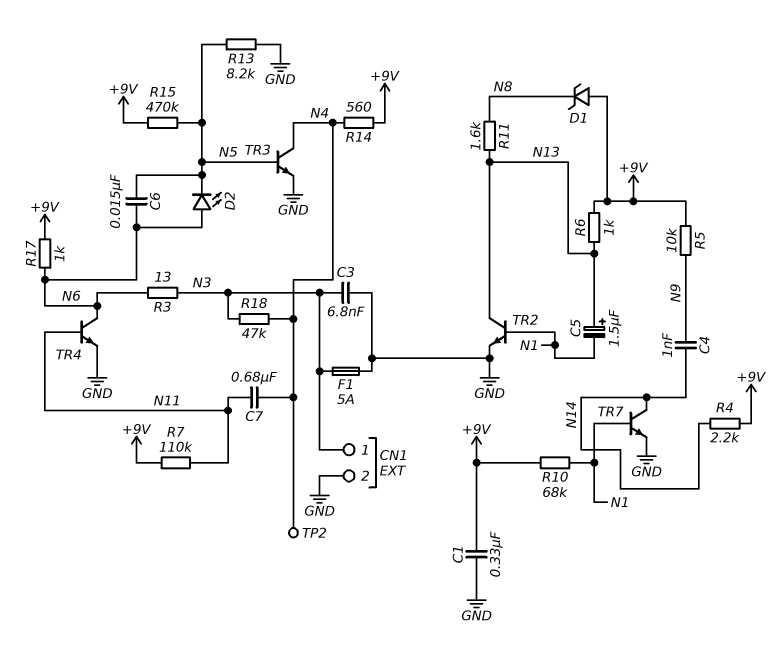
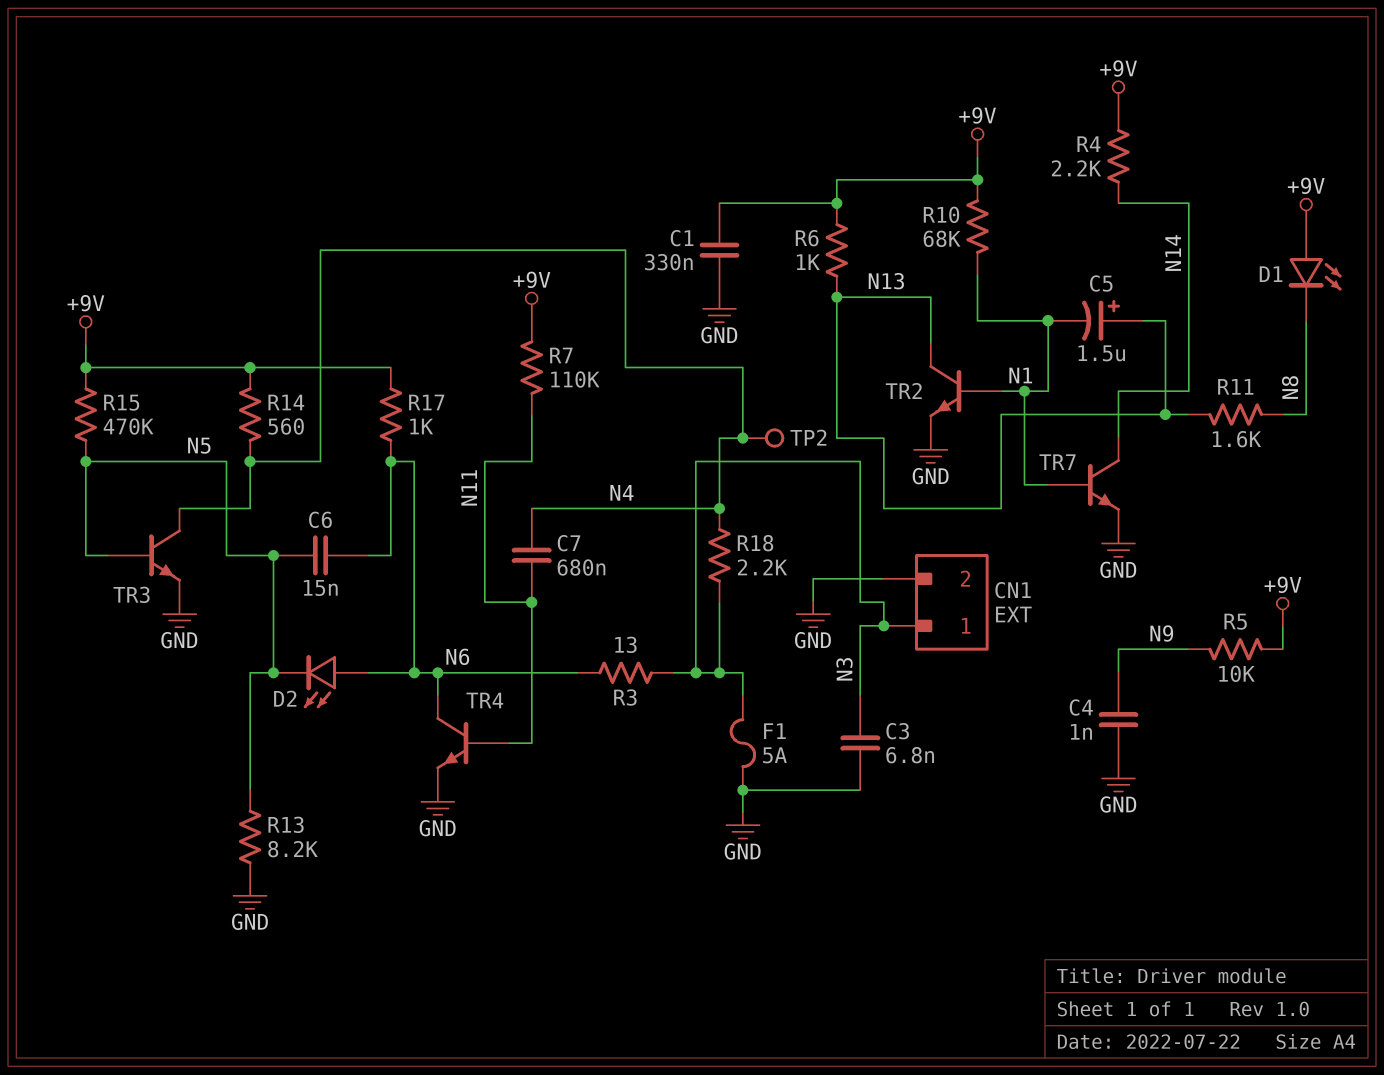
C4: 1nF (N9, N14) -> 1nF (GND, N9)
D1: zener (A +9V, K N8) -> LED (A +9V, K N8)
R18: 47k (N3, N4) -> 2.2k (N3, N4)

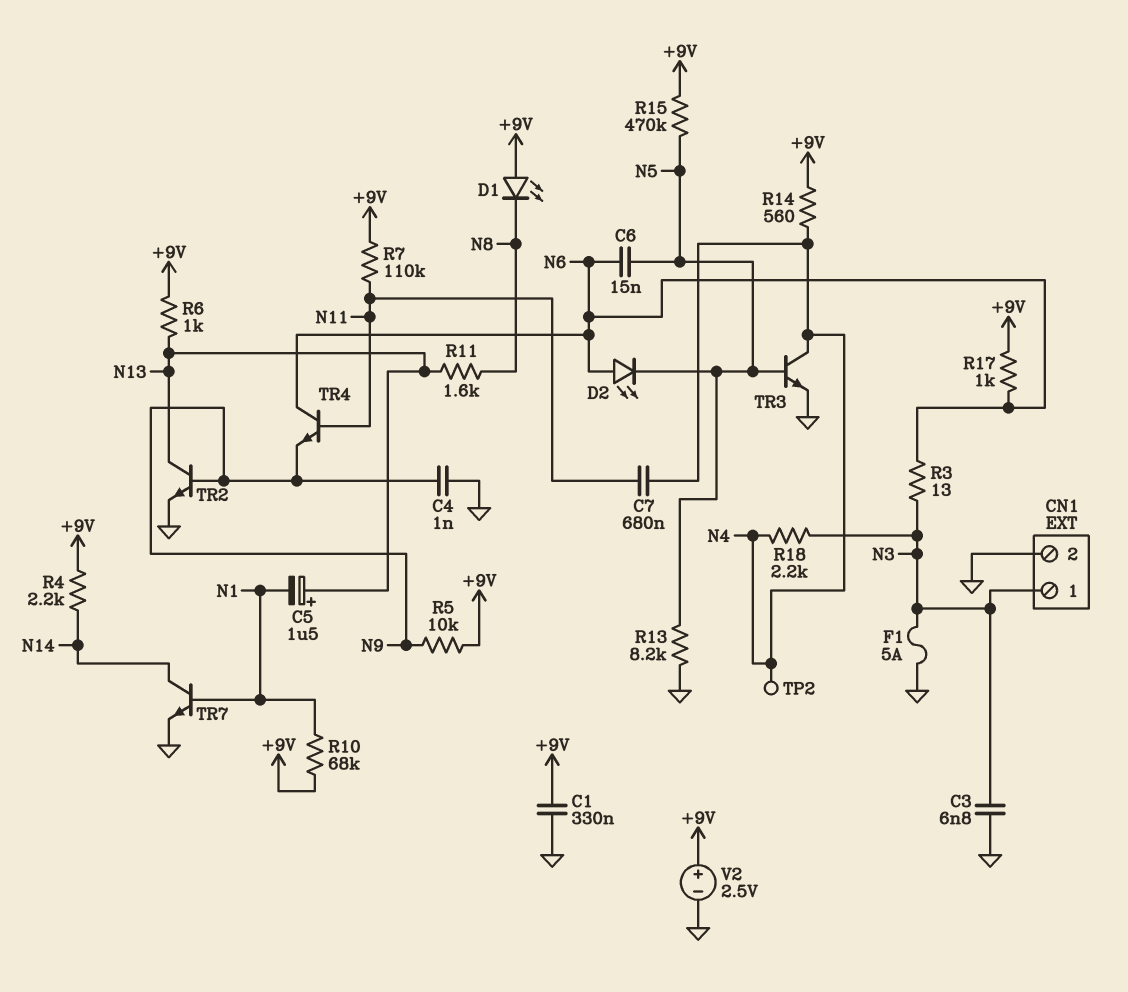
TR2: NPN (B N1, C N13, E GND) -> NPN (B N9, C N13, E GND)
TR4: NPN (B N11, C N6, E GND) -> NPN (B N11, C N6, E N9)
V2: none -> 2.5V (plus +9V, minus GND)

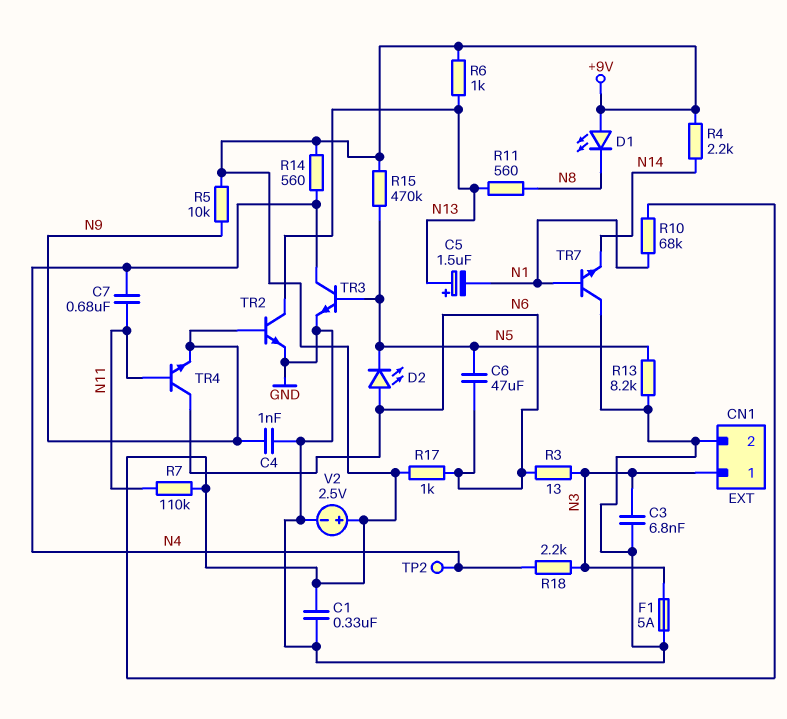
C6: 15nF (N5, N6) -> 47uF (N5, N6)
R11: 1.6k (N8, N13) -> 560 (N8, N13)
TR7: NPN (B N1, C N14, E GND) -> NPN (B N1, C GND, E N14)

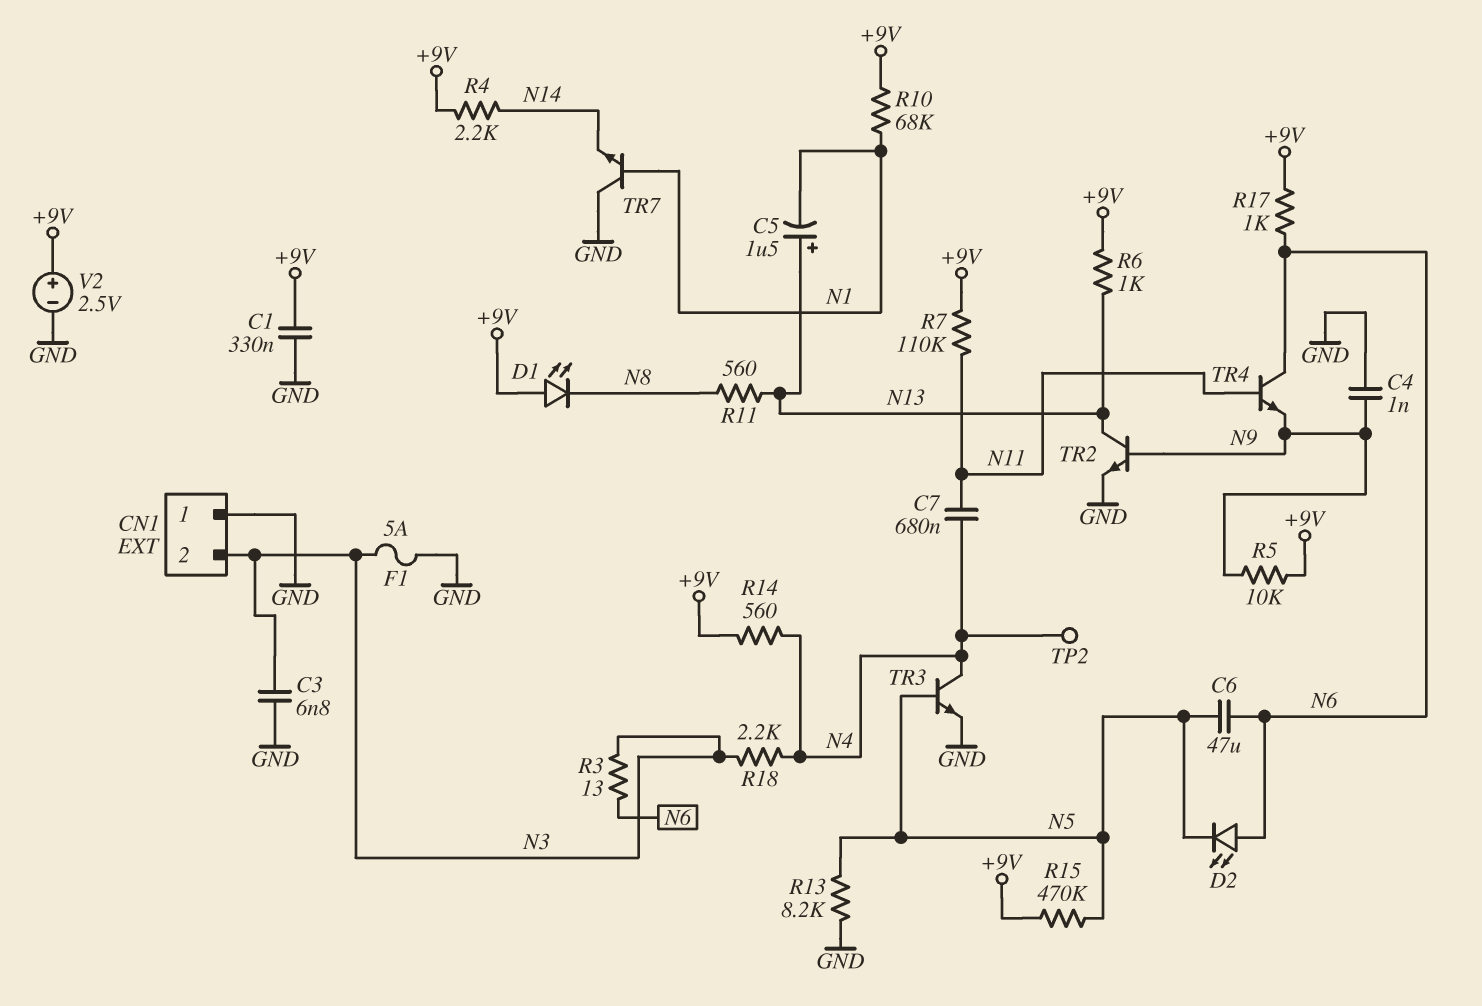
CN1 pin 1: N3 -> GND
CN1 pin 2: GND -> N3

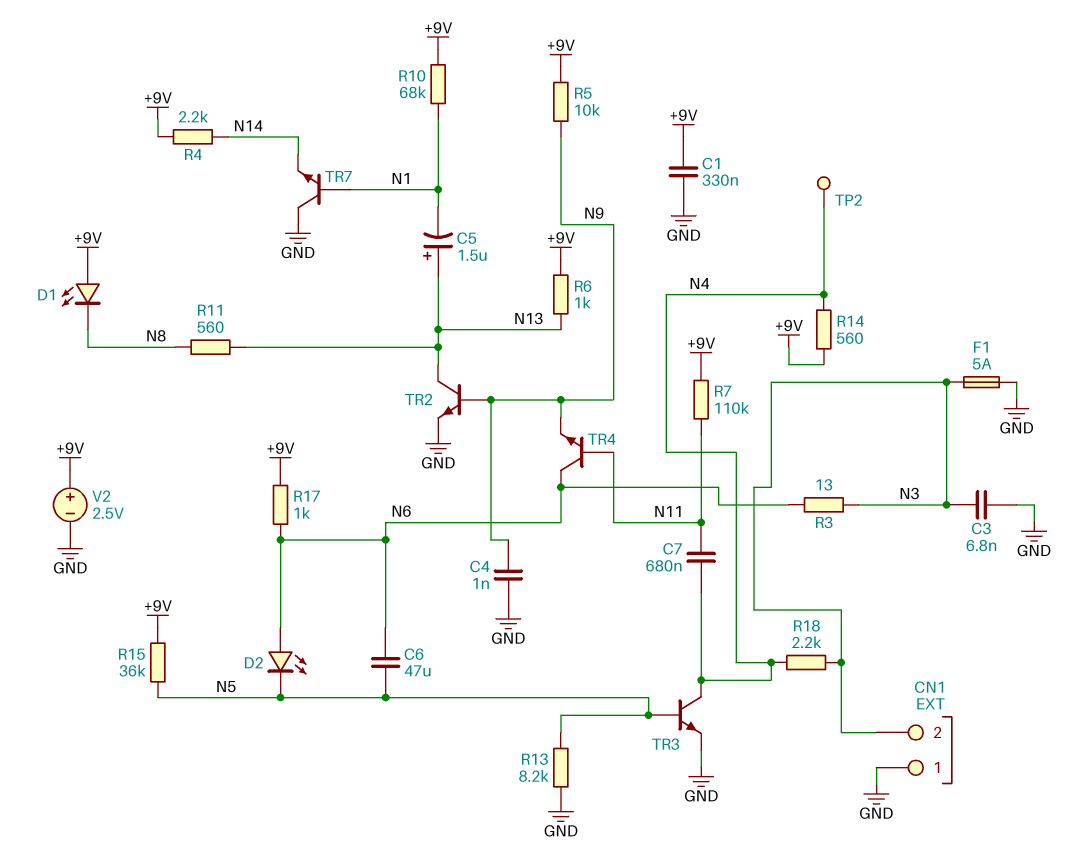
R15: 470k (+9V, N5) -> 36k (+9V, N5)

